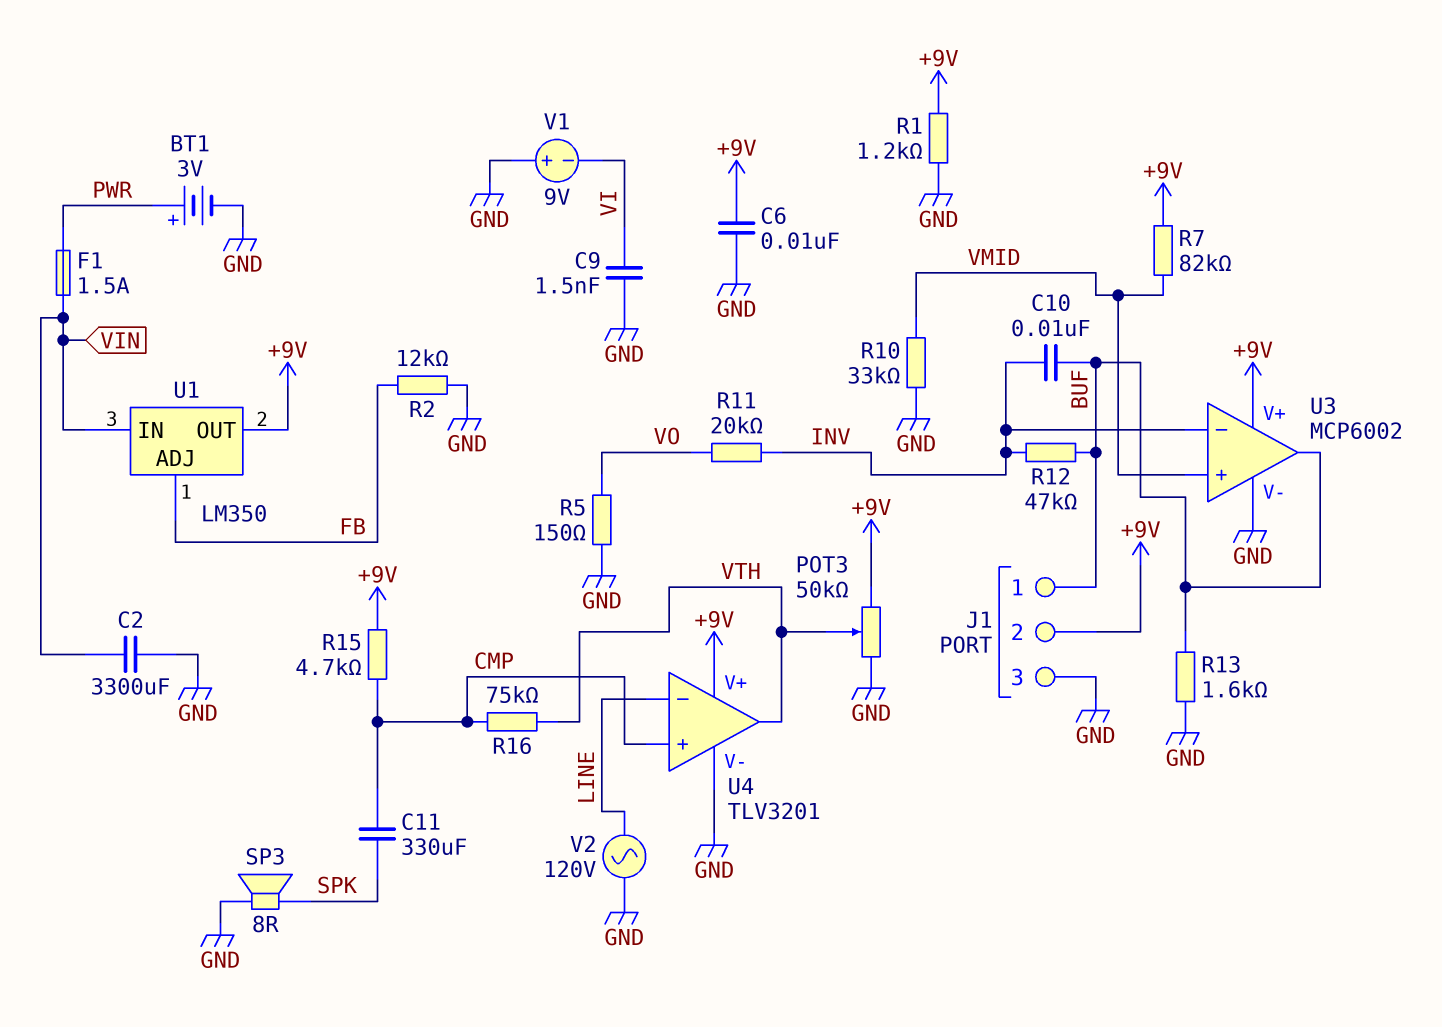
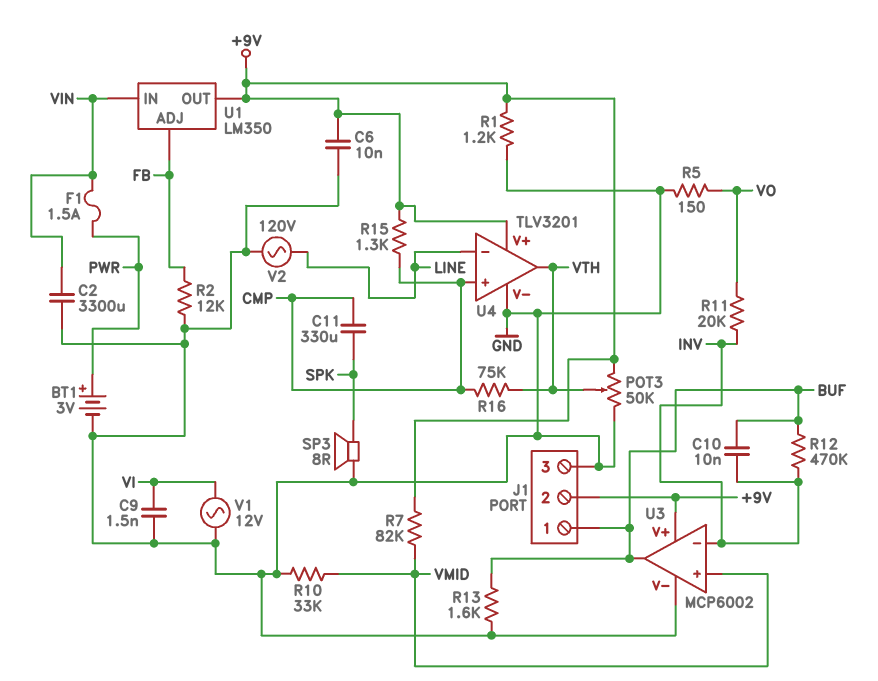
R12: 47k (BUF, INV) -> 470k (BUF, INV)
R15: 4.7k (+9V, CMP) -> 1.3k (+9V, CMP)
V1: 9V (plus GND, minus VI) -> AC 12V (GND, VI)

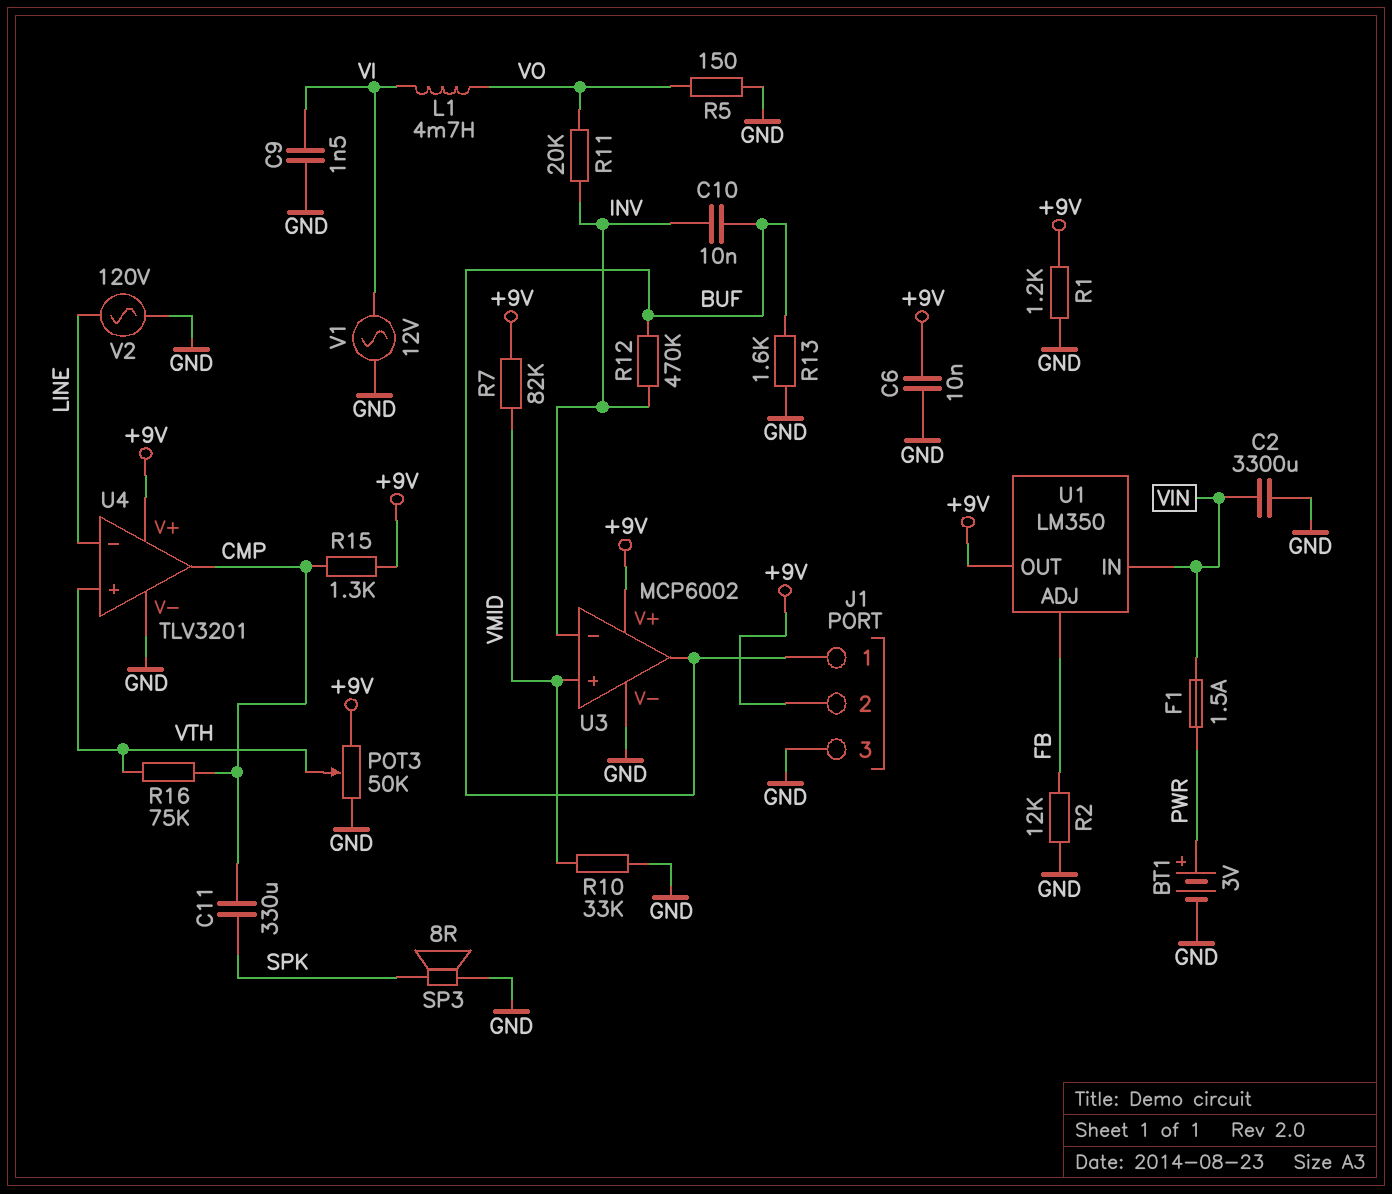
L1: none -> 4.7mH (VI, VO)
U4 pin in+: CMP -> VTH
U4 pin out: VTH -> CMP

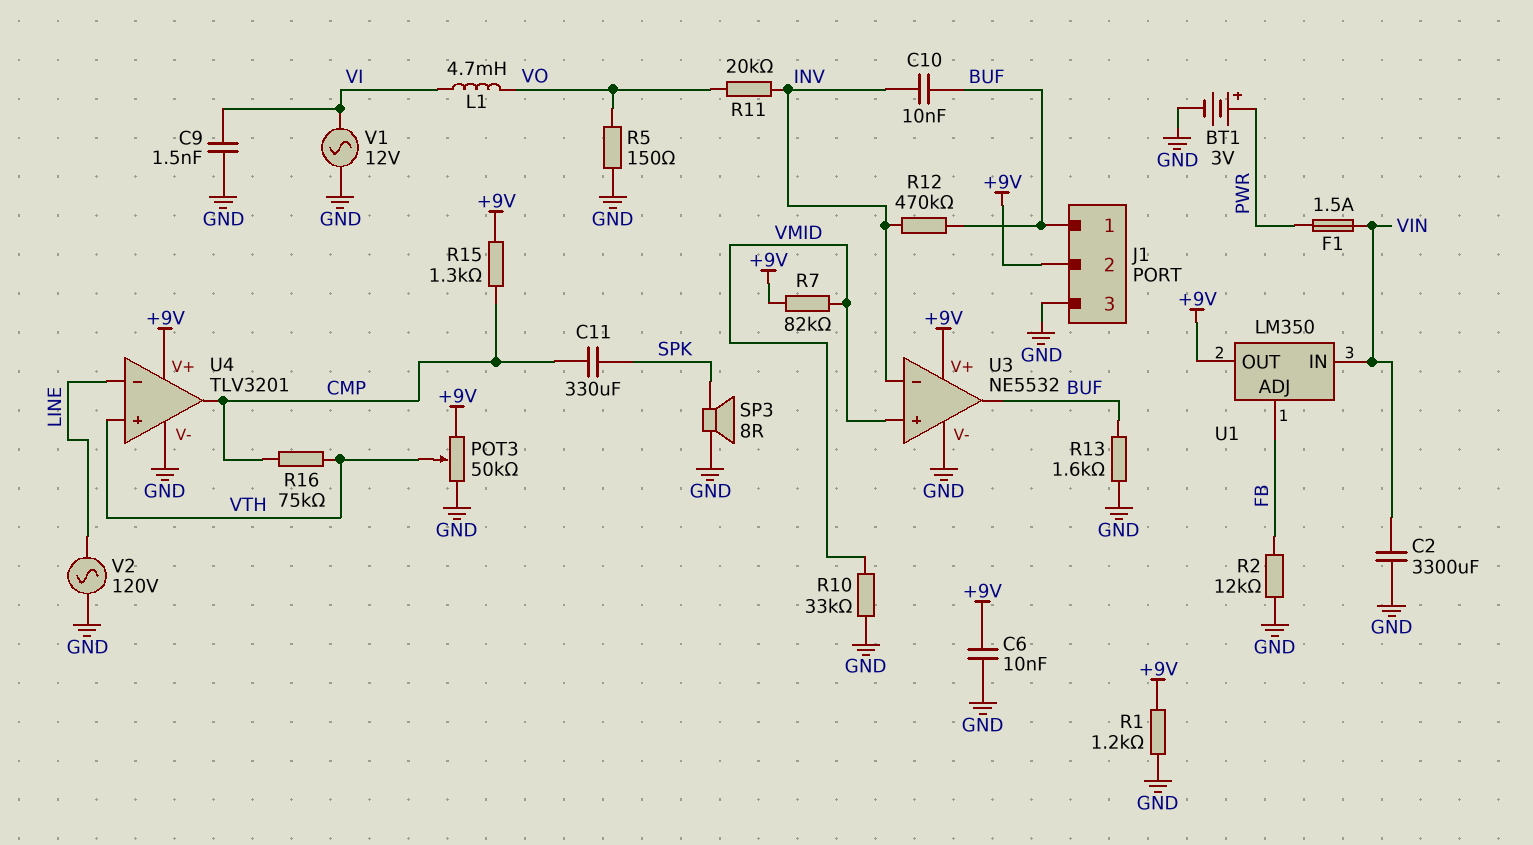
U3: MCP6002 -> NE5532

